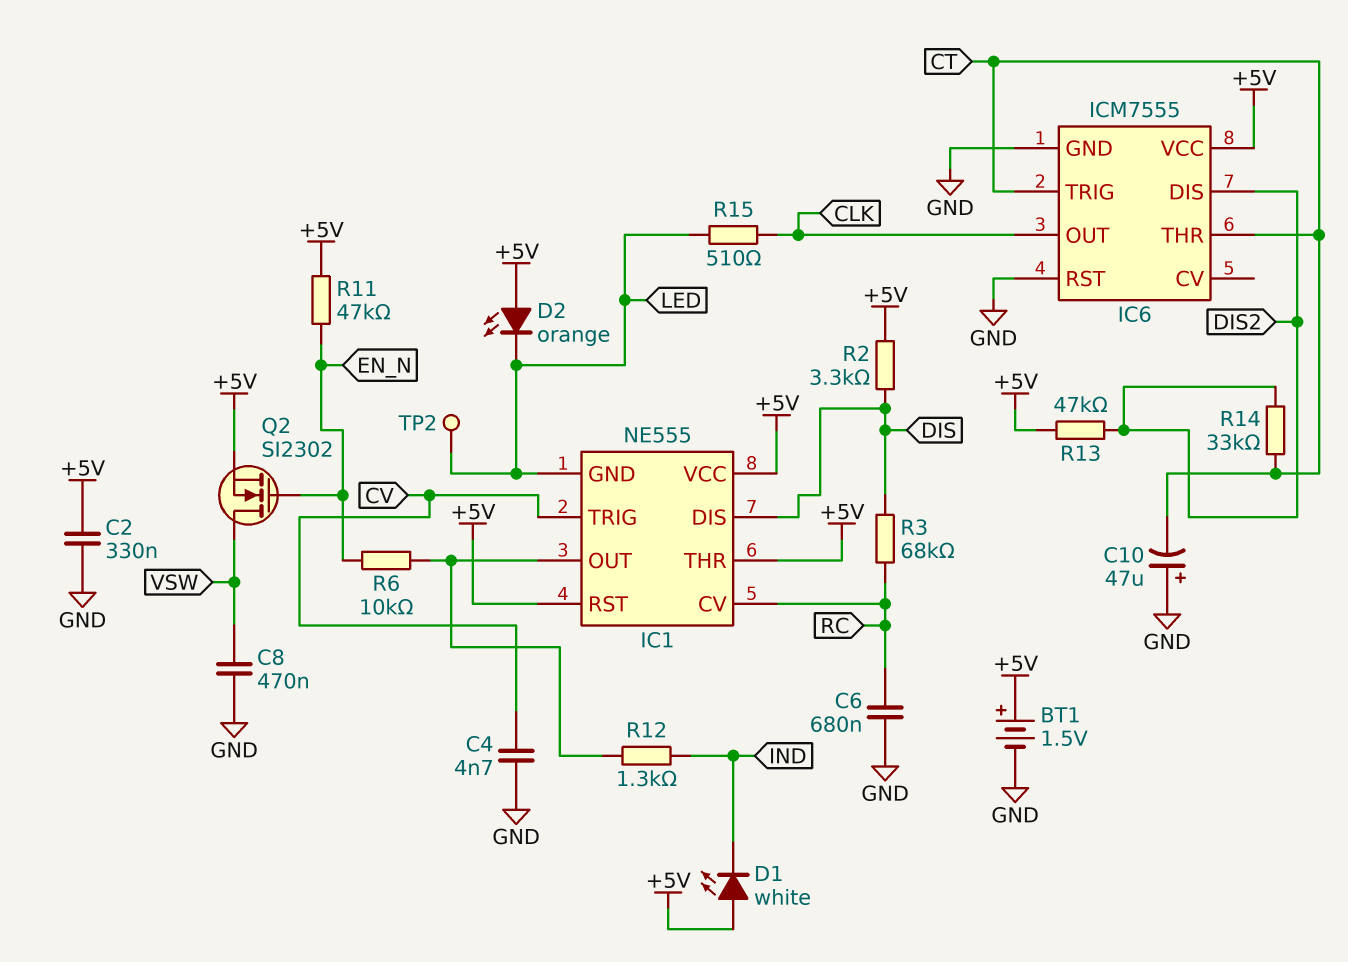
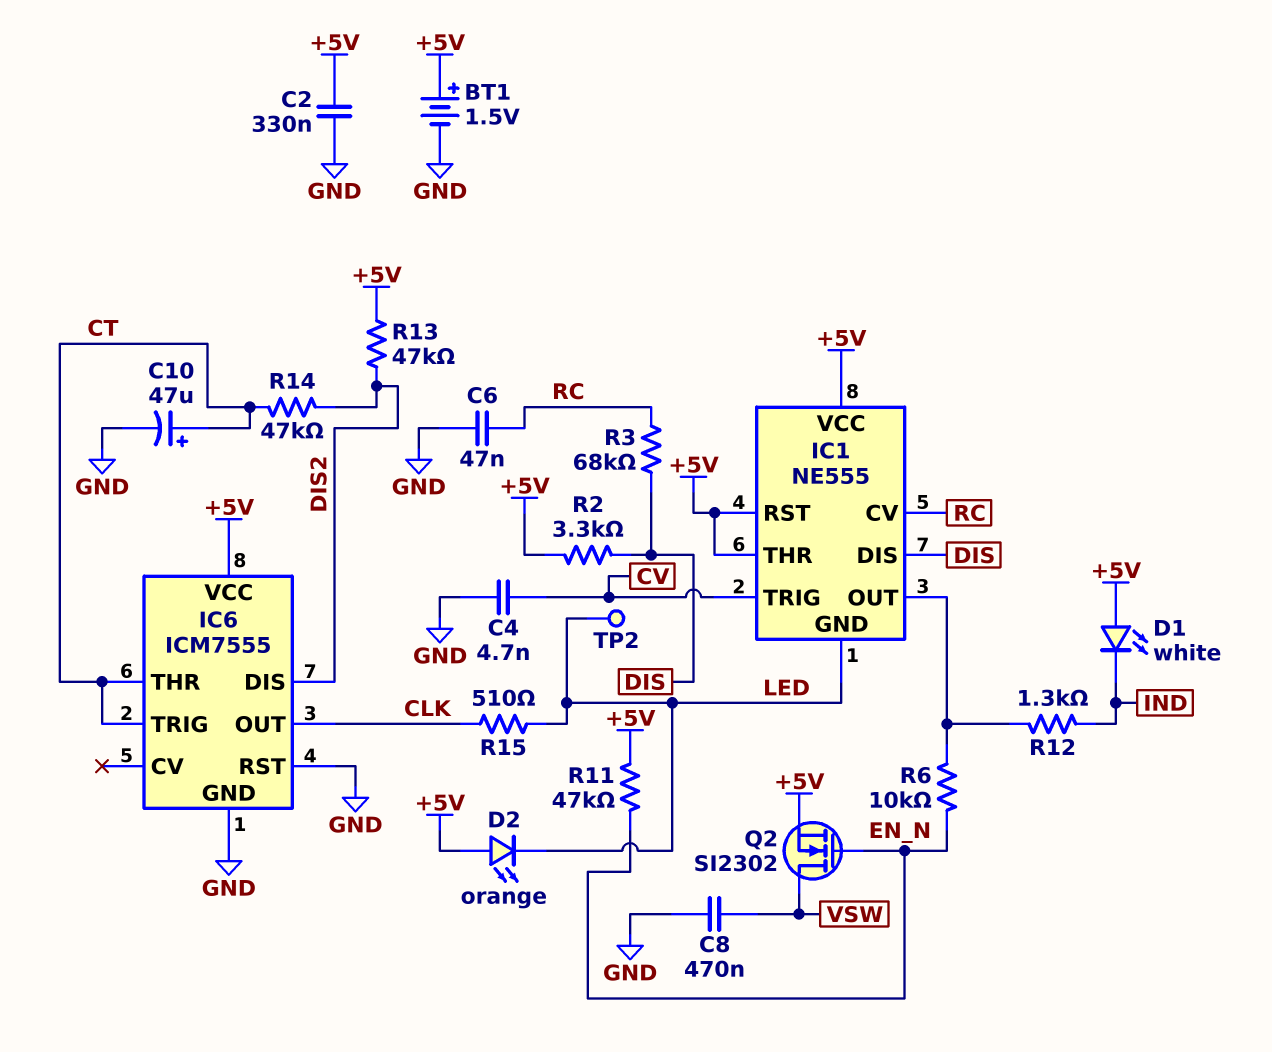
C6: 680nF (GND, RC) -> 47nF (GND, RC)
C10: 47uF (plus GND, minus CT) -> 47uF (plus CT, minus GND)
R14: 33k (CT, DIS2) -> 47k (CT, DIS2)

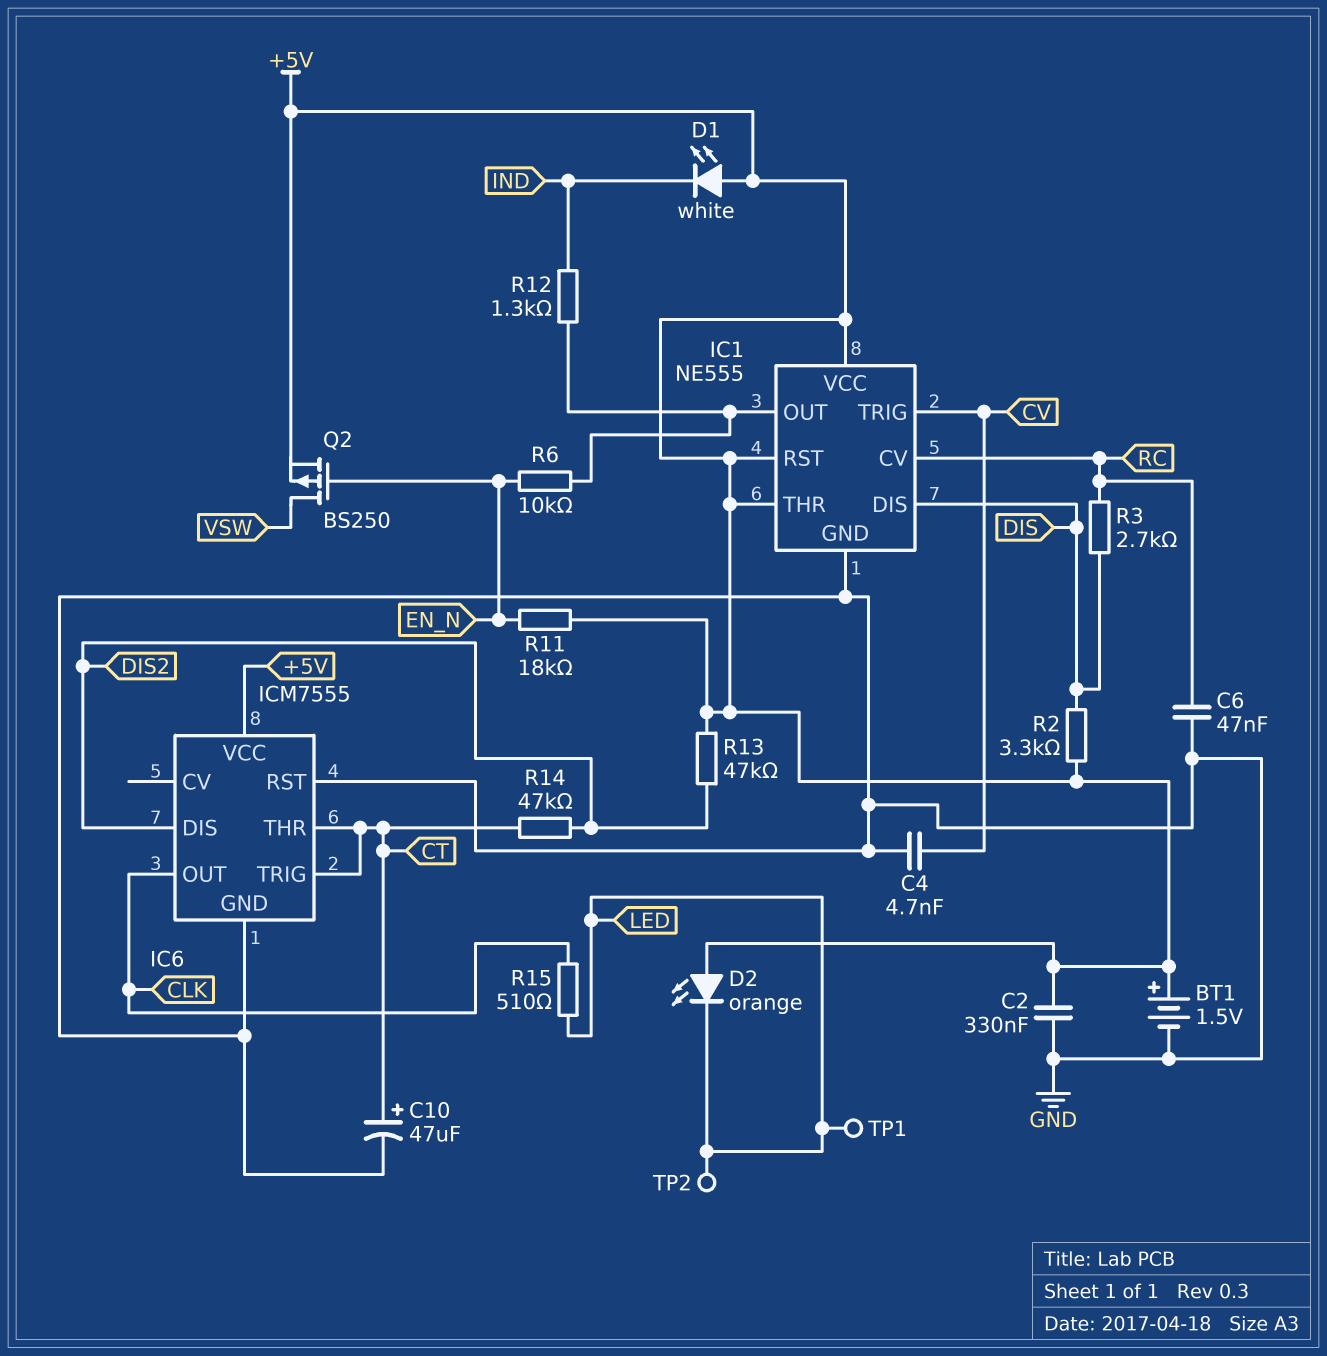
C8: 470nF (GND, VSW) -> none
IC1 pin GND: LED -> GND
Q2: NMOS SI2302 (G EN_N, D VSW, S +5V) -> PMOS BS250 (G EN_N, D VSW, S +5V)
R3: 68k (DIS, RC) -> 2.7k (DIS, RC)
R11: 47k (+5V, EN_N) -> 18k (+5V, EN_N)
TP1: none -> test point (LED)

